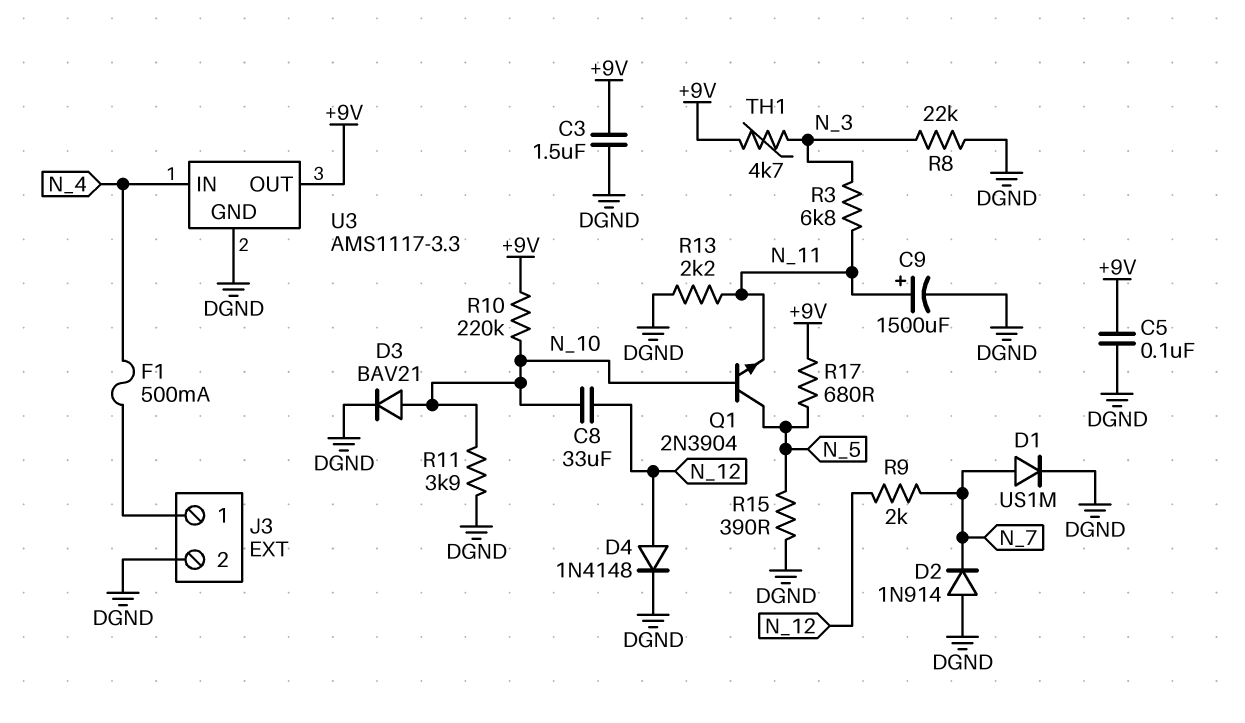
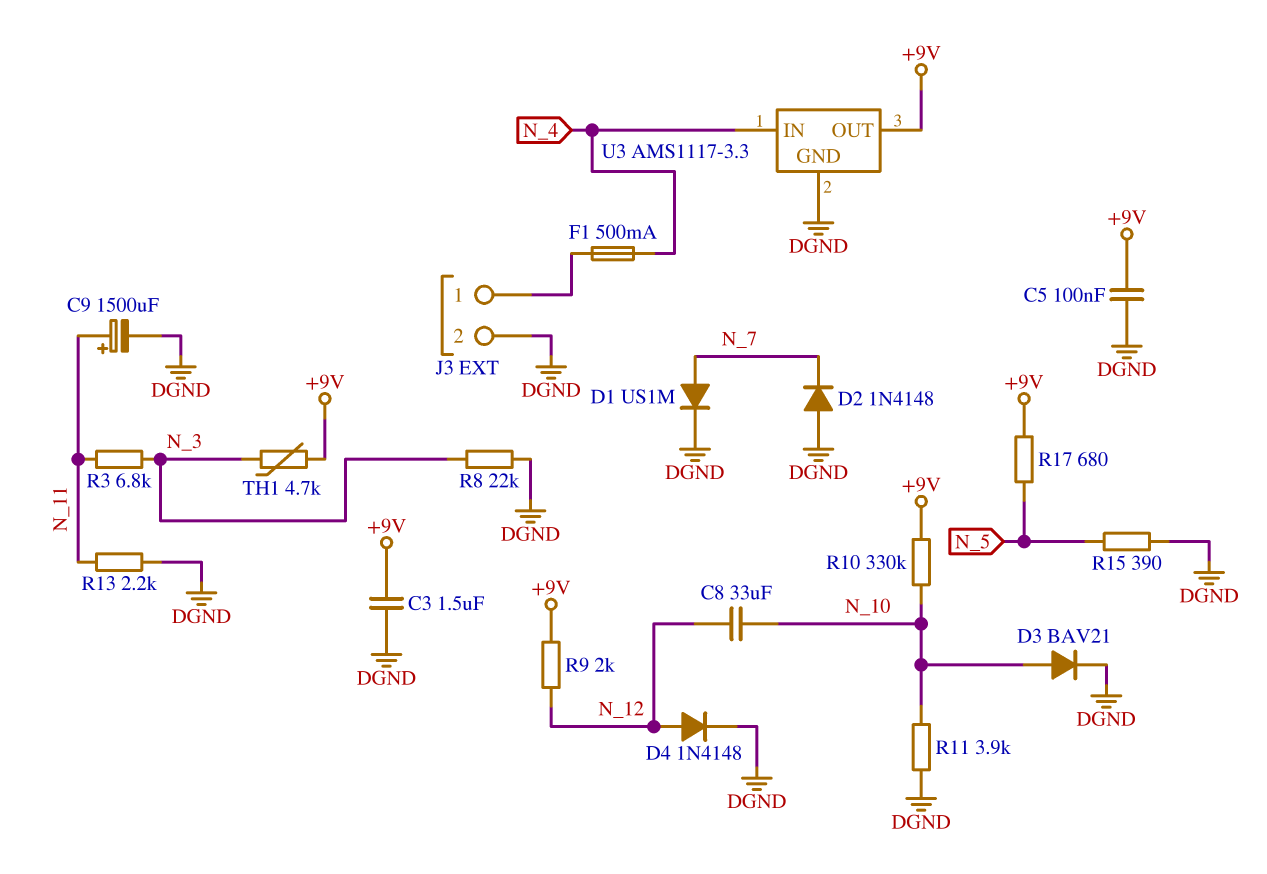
D2: diode 1N914 (A DGND, K N_7) -> diode 1N4148 (A DGND, K N_7)
Q1: NPN 2N3904 (B N_10, C N_5, E N_11) -> none
R9: 2k (N_7, N_12) -> 2k (+9V, N_12)
R10: 220k (+9V, N_10) -> 330k (+9V, N_10)

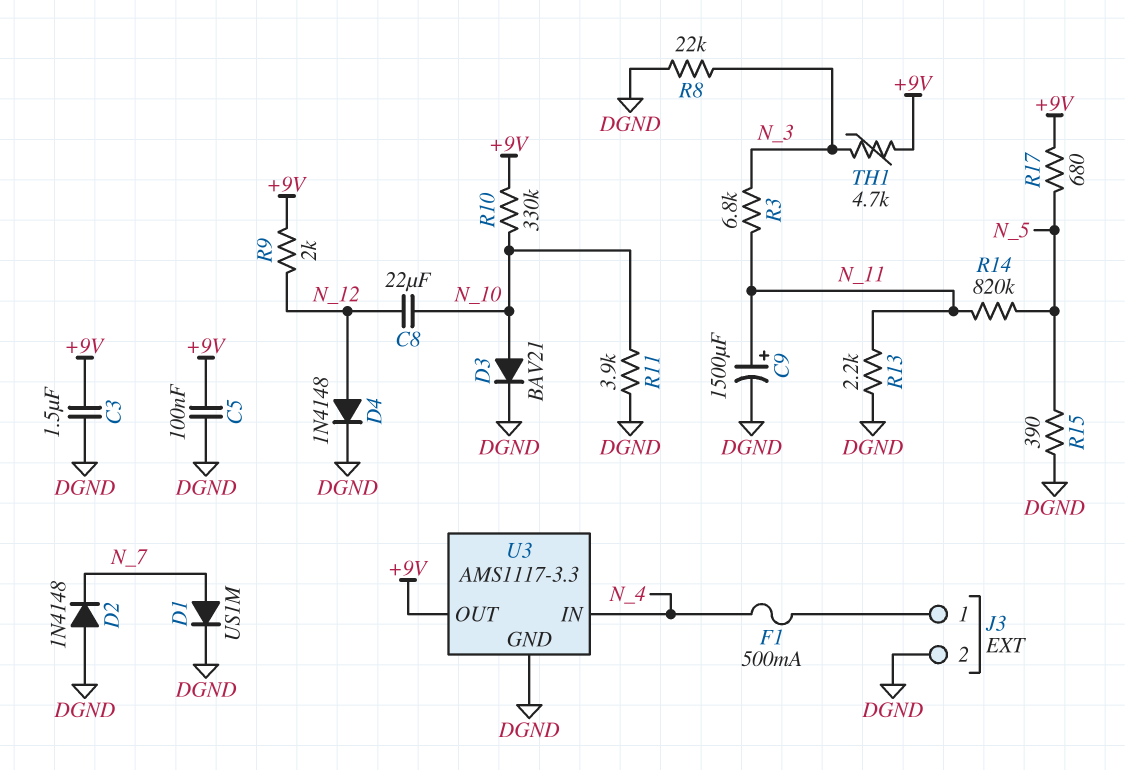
C8: 33uF (N_10, N_12) -> 22uF (N_10, N_12)
R14: none -> 820k (N_5, N_11)

